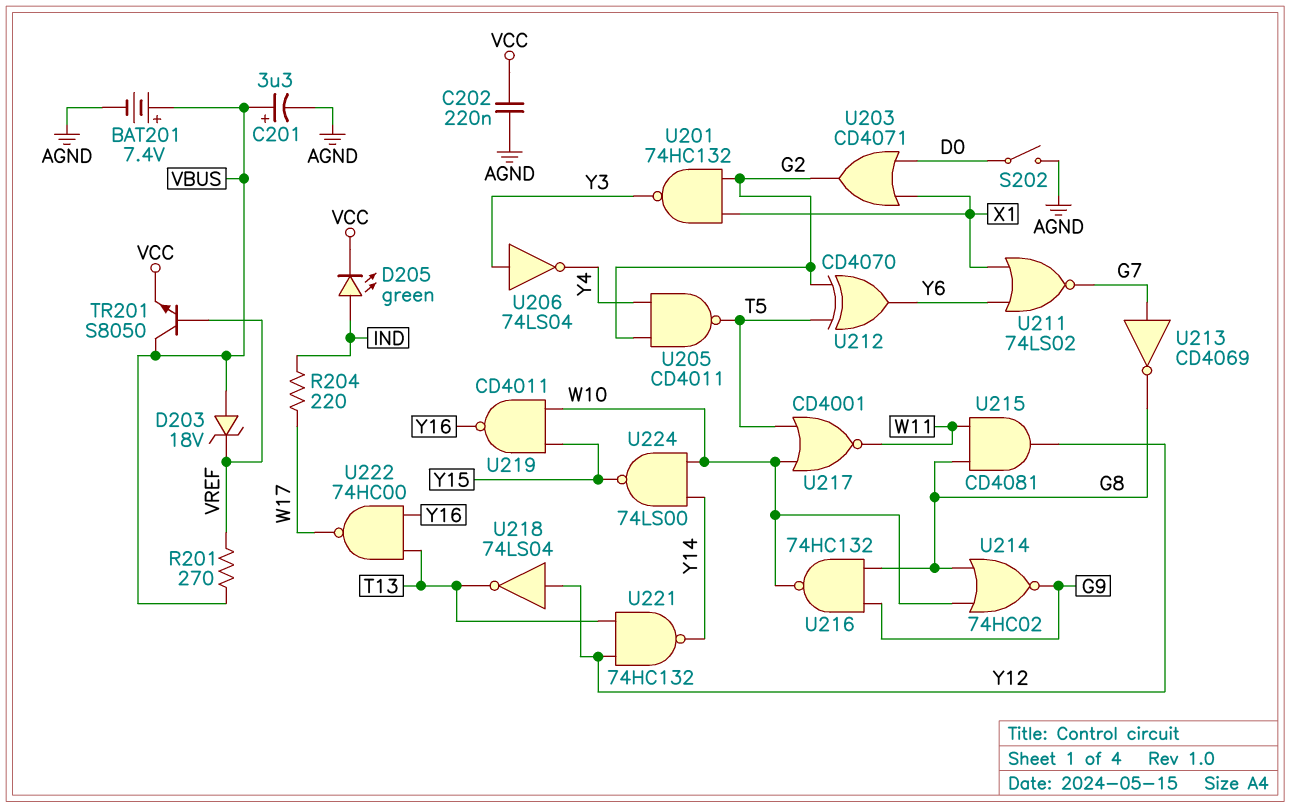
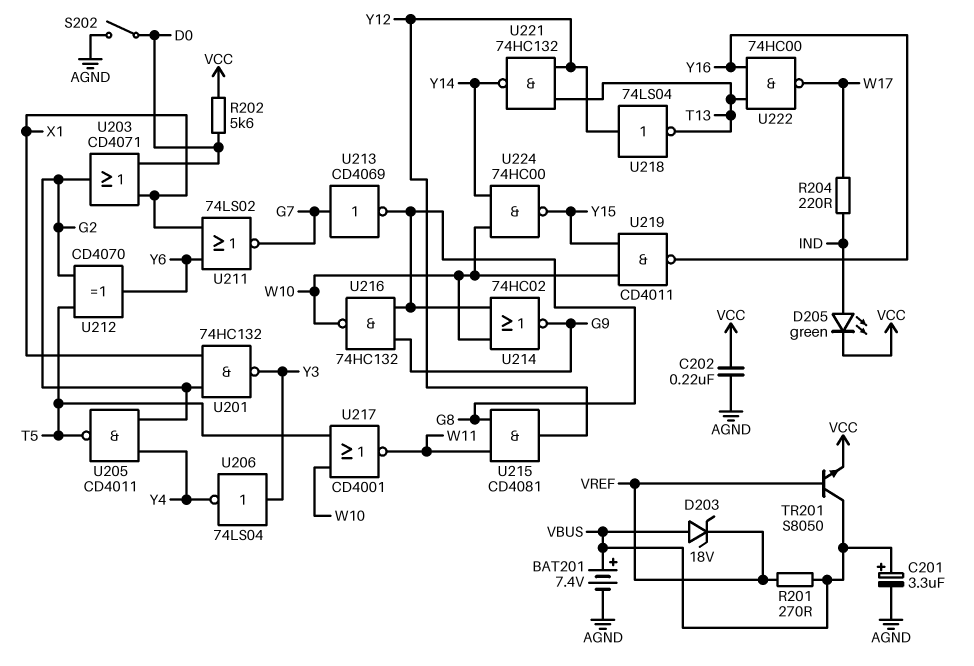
R202: none -> 5.6k (D0, VCC)
U224: NAND 74LS00 (in W10, in Y14, out Y15) -> NAND 74HC00 (in W10, in Y14, out Y15)

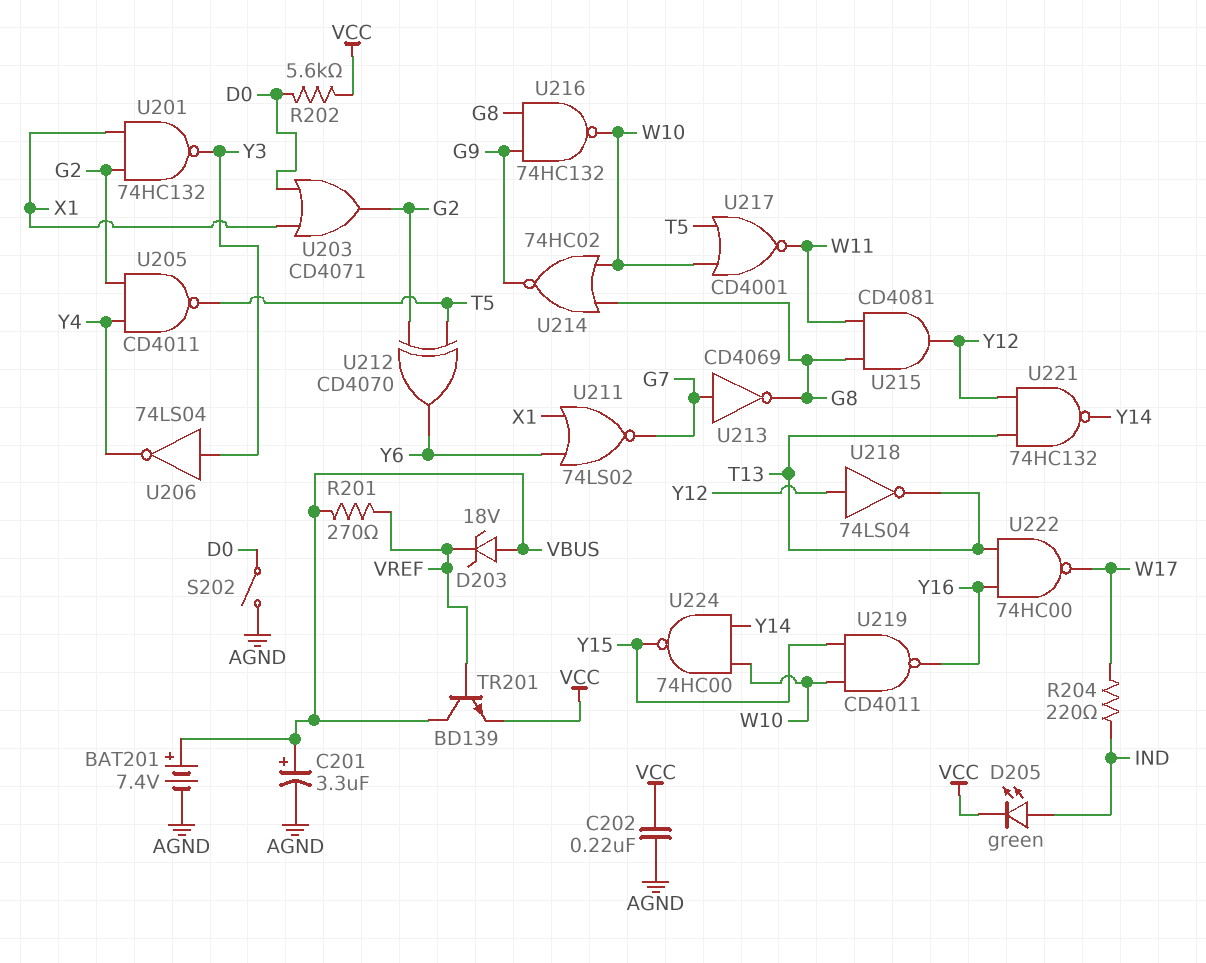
TR201: NPN S8050 (B VREF, C VBUS, E VCC) -> NPN BD139 (B VREF, C VBUS, E VCC)

